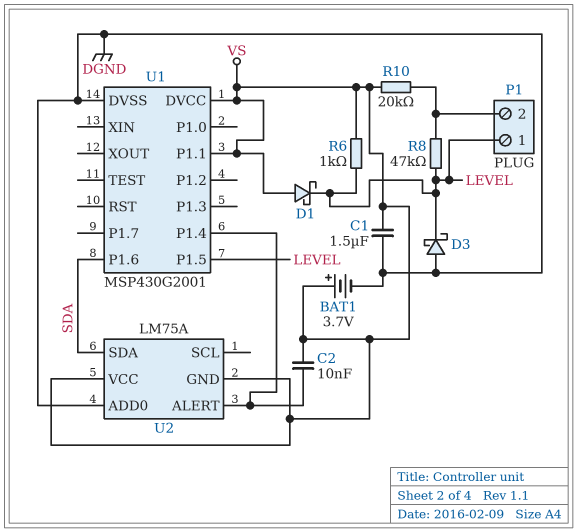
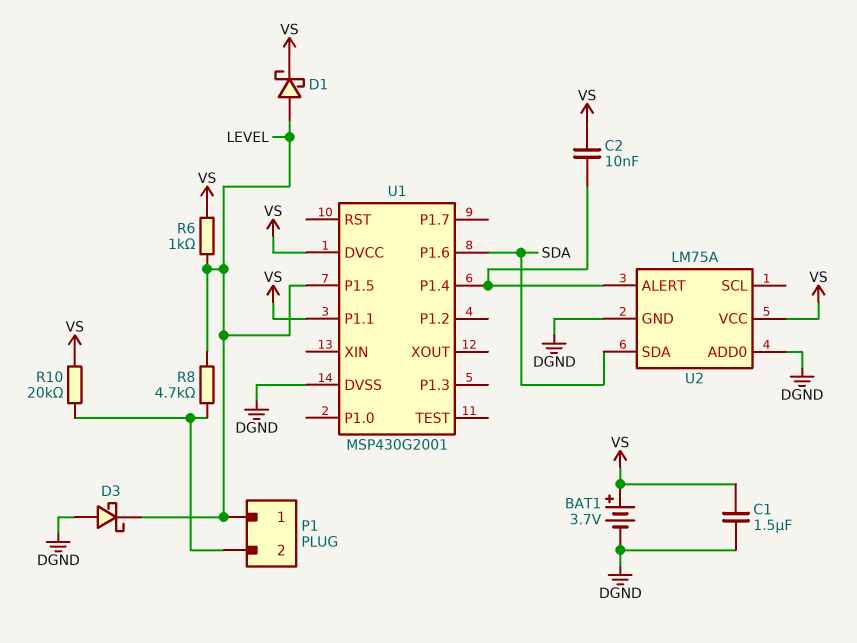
D1: schottky (A VS, K LEVEL) -> schottky (A LEVEL, K VS)
R8: 47k (LEVEL, P1/2) -> 4.7k (LEVEL, P1/2)
U2 pin GND: VS -> DGND

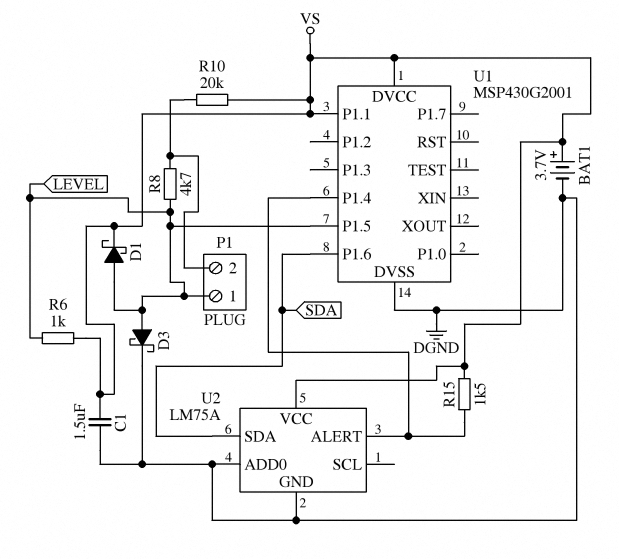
C2: 10nF (U1/P1.4, VS) -> none
D3: schottky (A DGND, K LEVEL) -> schottky (A LEVEL, K DGND)
R15: none -> 1.5k (U1/P1.4, VS)

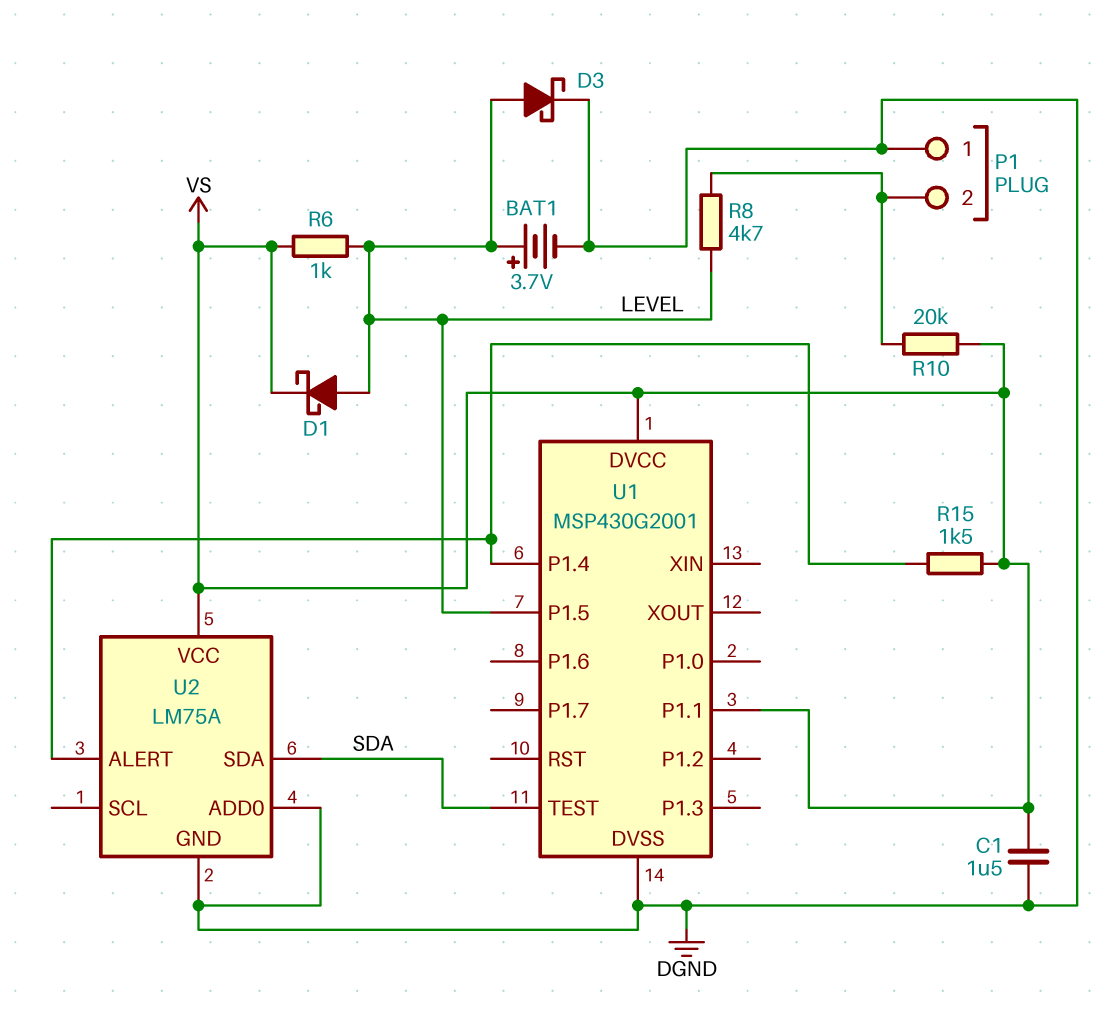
BAT1: 3.7V (plus VS, minus DGND) -> 3.7V (plus LEVEL, minus DGND)
P1 pin 1: LEVEL -> DGND
U1 pin P1.6: SDA -> none
U1 pin TEST: none -> SDA

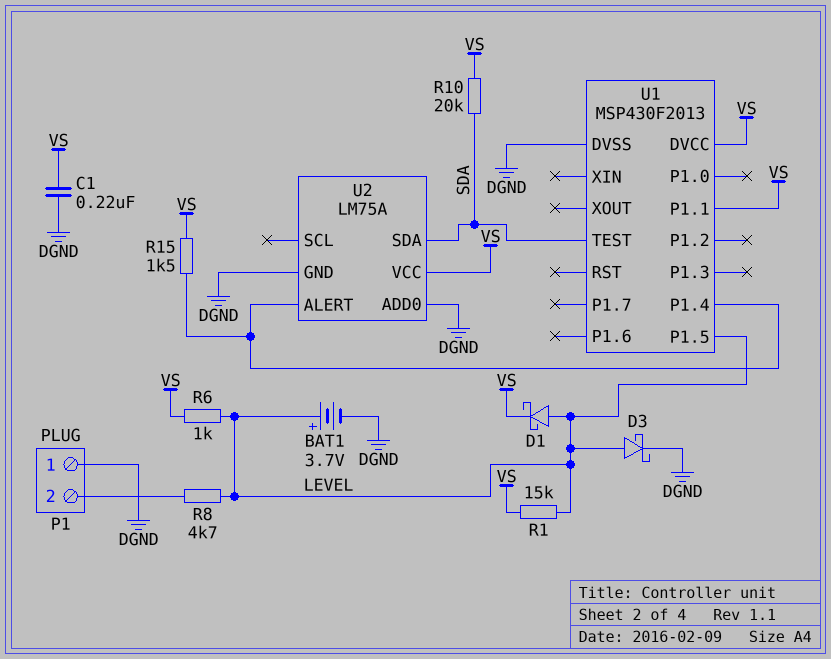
C1: 1.5uF (DGND, VS) -> 220nF (DGND, VS)
R1: none -> 15k (LEVEL, VS)
R10: 20k (P1/2, VS) -> 20k (SDA, VS)
U1: MSP430G2001 -> MSP430F2013

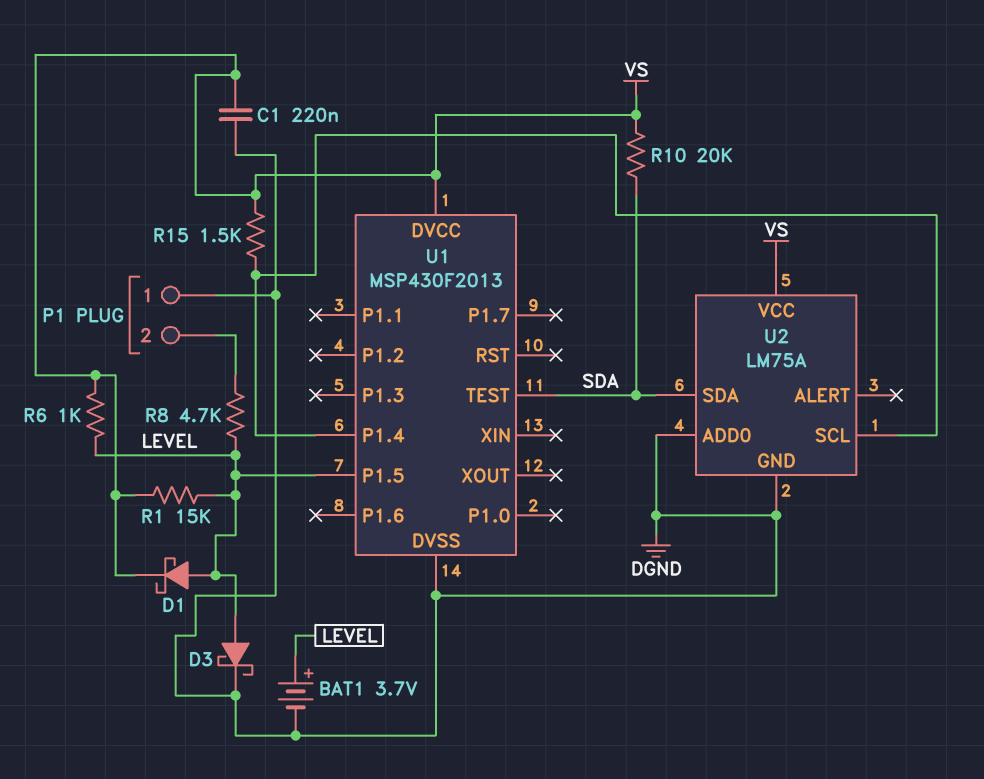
U1 pin P1.1: VS -> none
U2 pin ALERT: U1/P1.4 -> none
U2 pin SCL: none -> U1/P1.4

